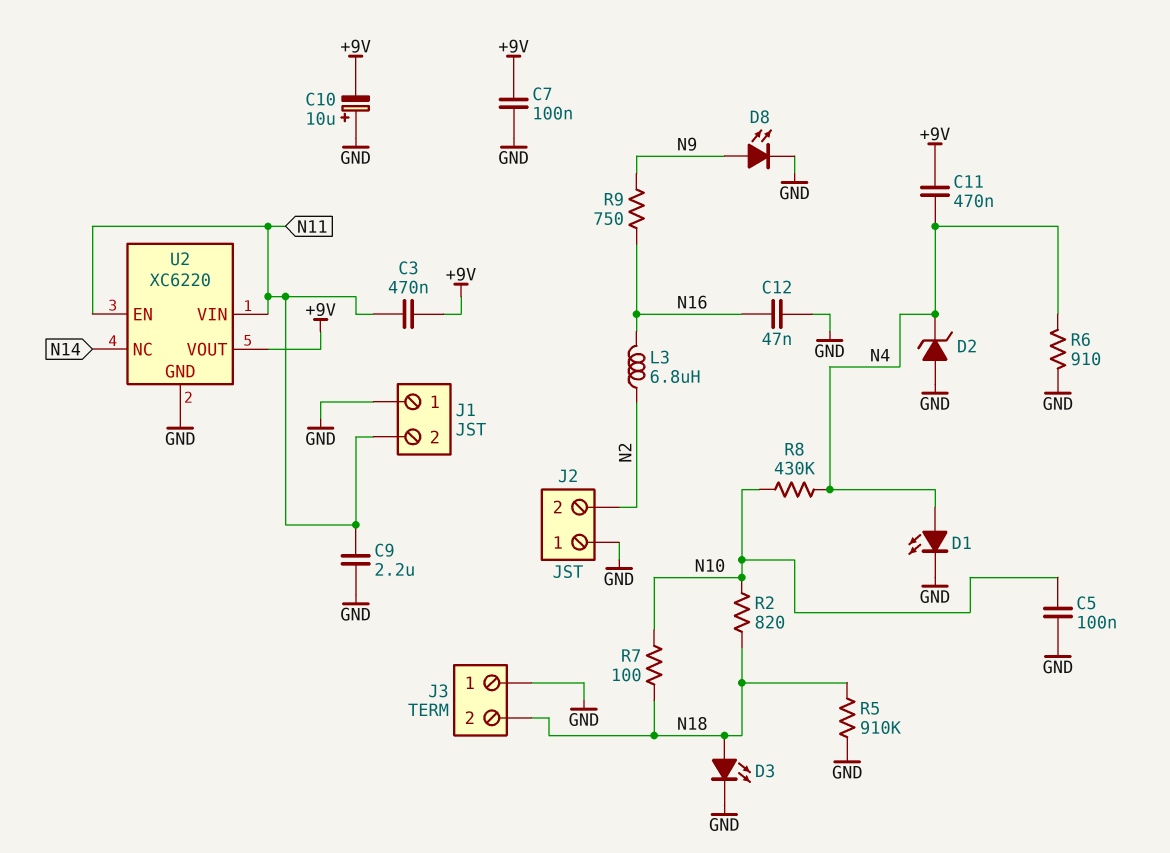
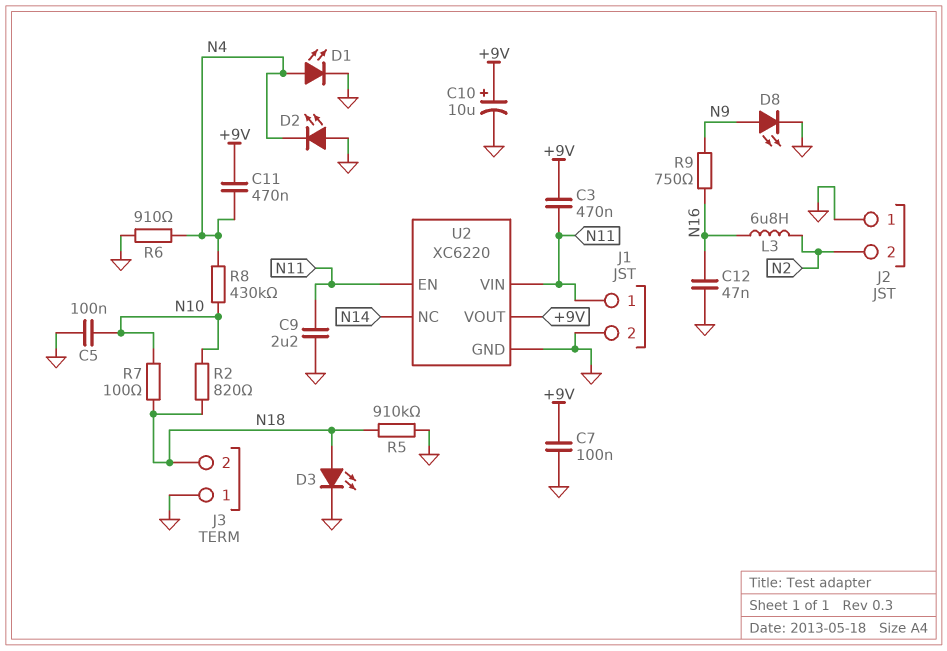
C10: 10uF (plus GND, minus +9V) -> 10uF (plus +9V, minus GND)
D2: zener (A GND, K N4) -> LED (A GND, K N4)
J1 pin 1: GND -> N11
J1 pin 2: N11 -> GND

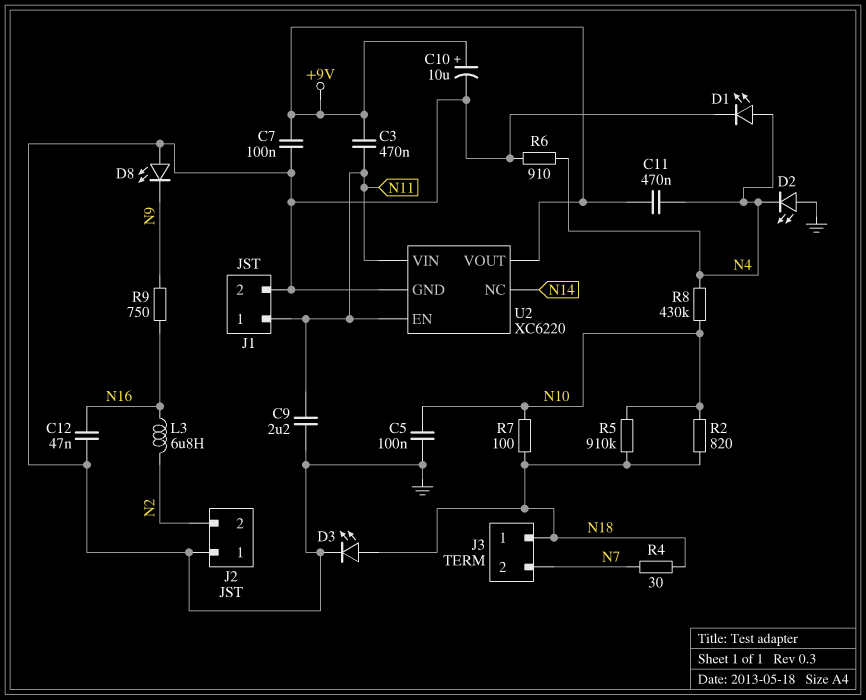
D8: LED (A N9, K GND) -> LED (A GND, K N9)
J3 pin 1: GND -> N18
J3 pin 2: N18 -> N7
R4: none -> 30 (N7, N18)
R5: 910k (GND, N18) -> 910k (N10, N18)

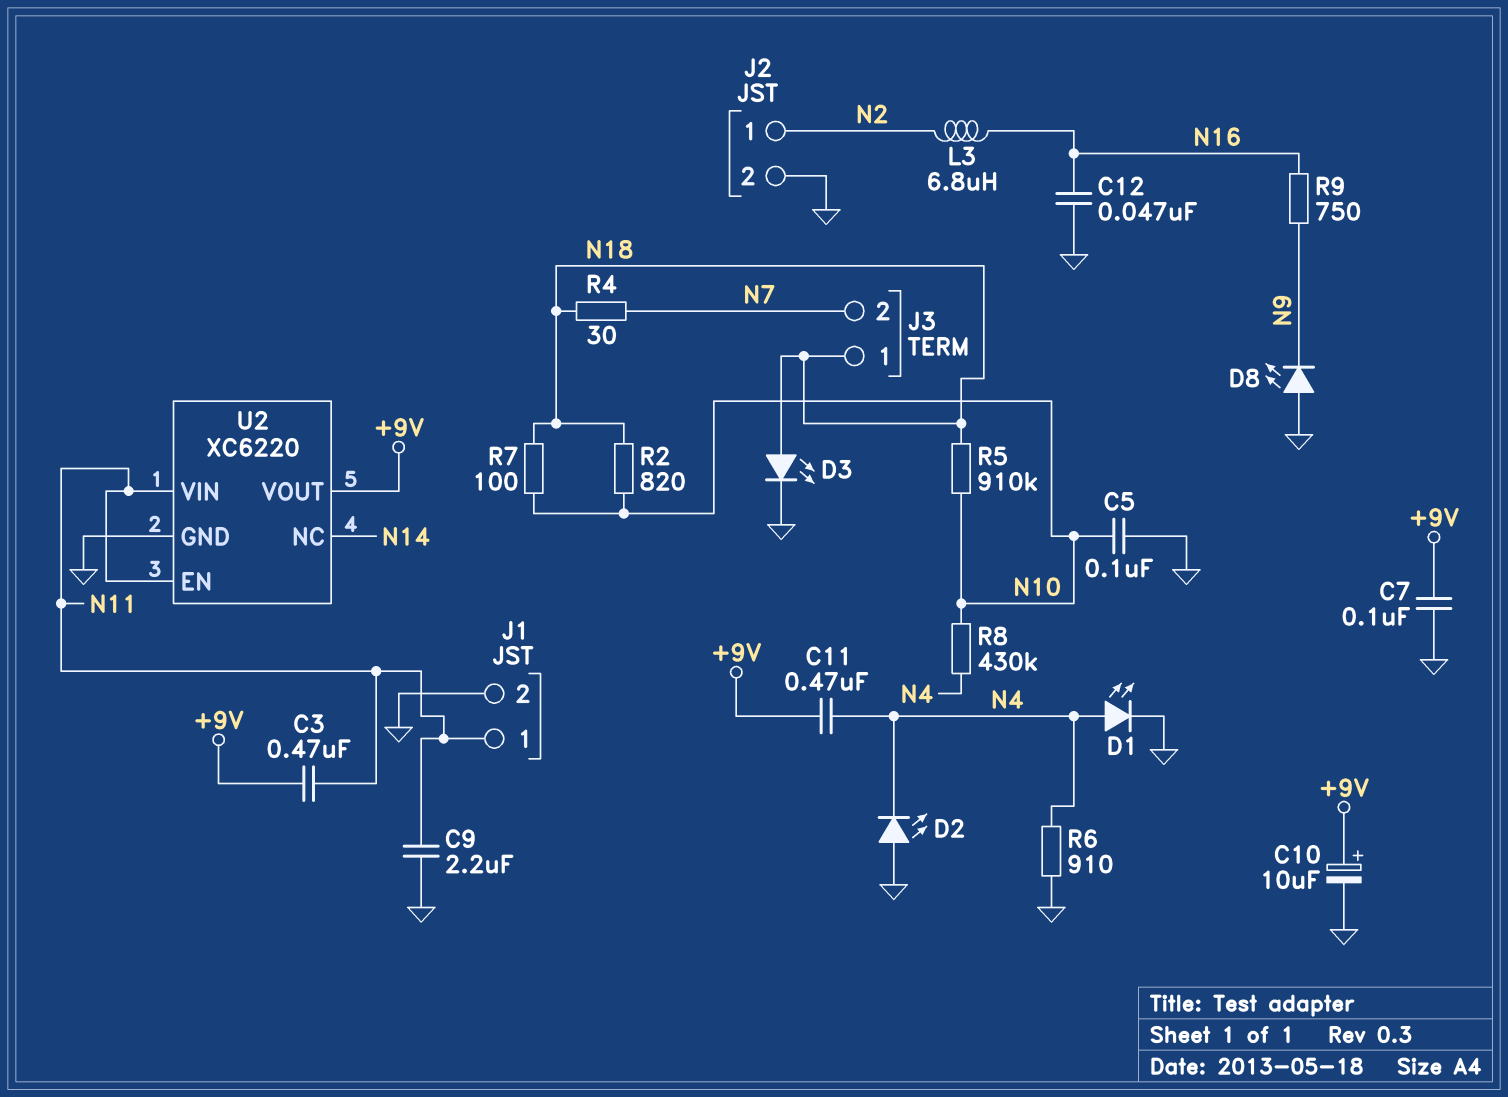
J2 pin 1: GND -> N2
J2 pin 2: N2 -> GND

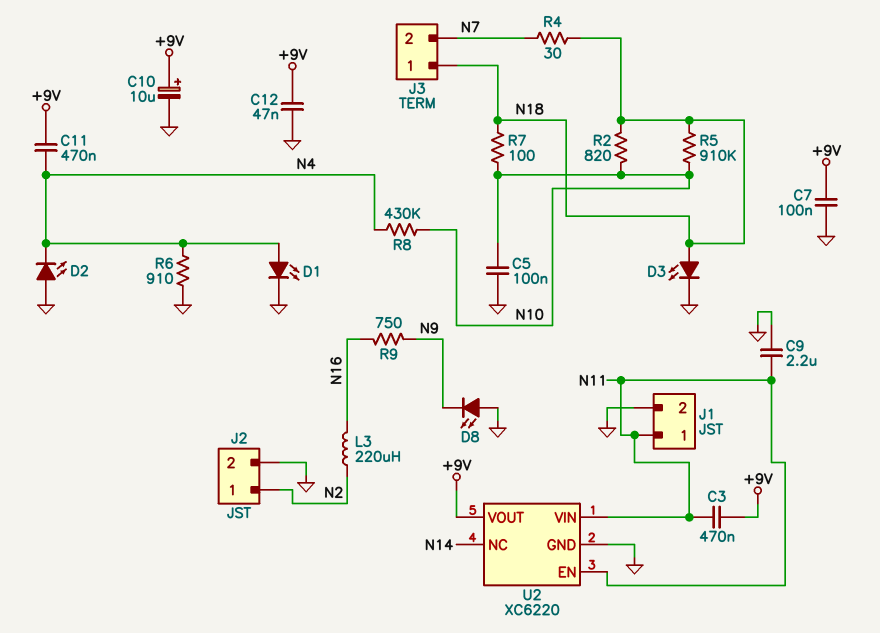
C12: 47nF (GND, N16) -> 47nF (+9V, GND)
L3: 6.8uH (N2, N16) -> 220uH (N2, N16)

